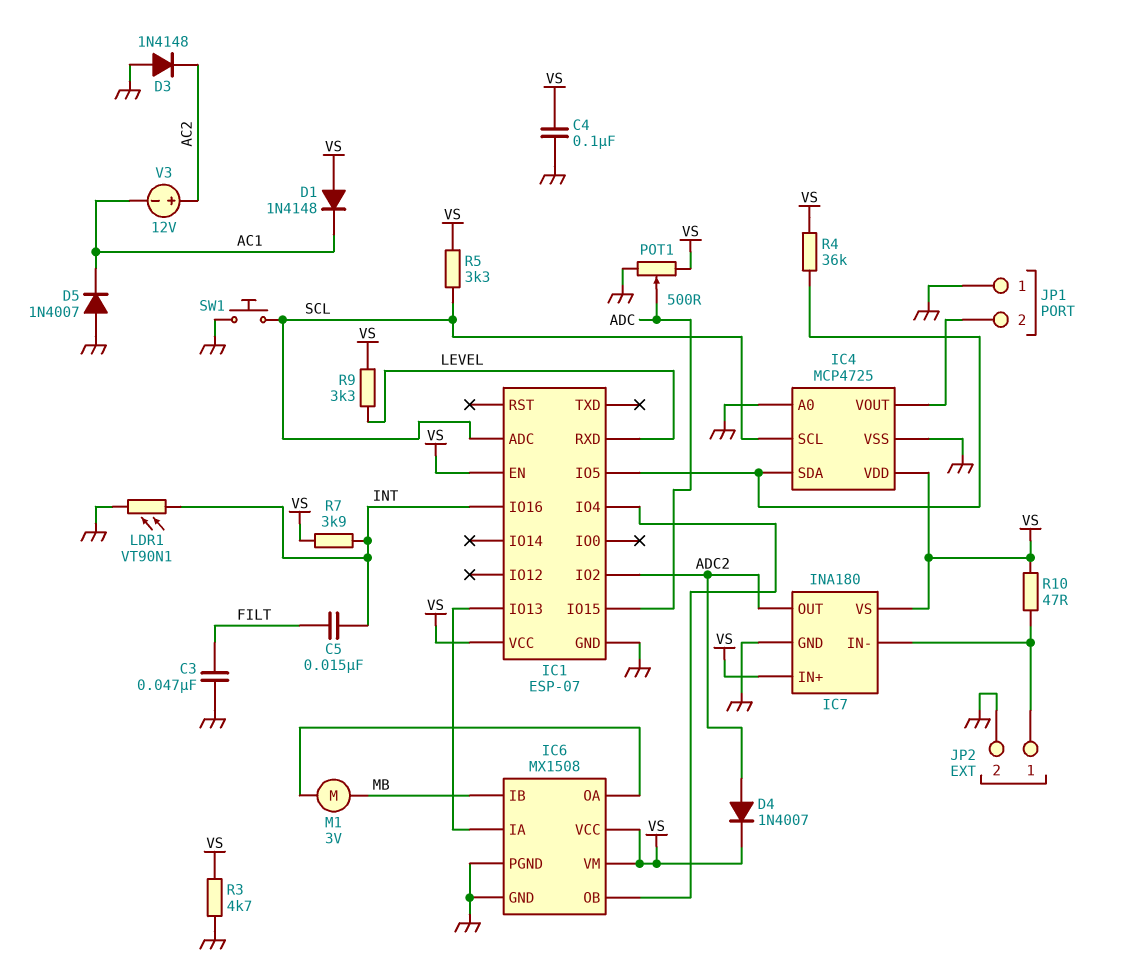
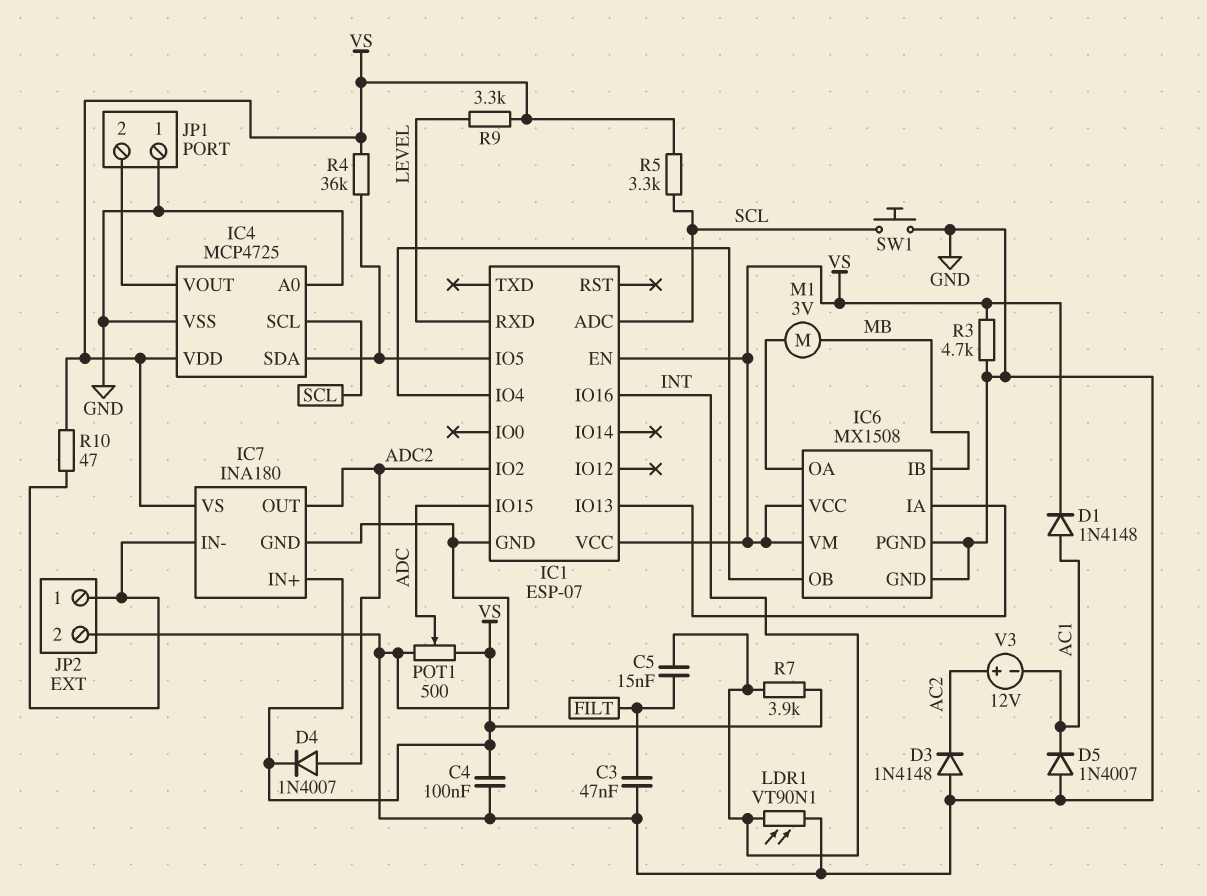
D1: diode 1N4148 (A VS, K AC1) -> diode 1N4148 (A AC1, K VS)

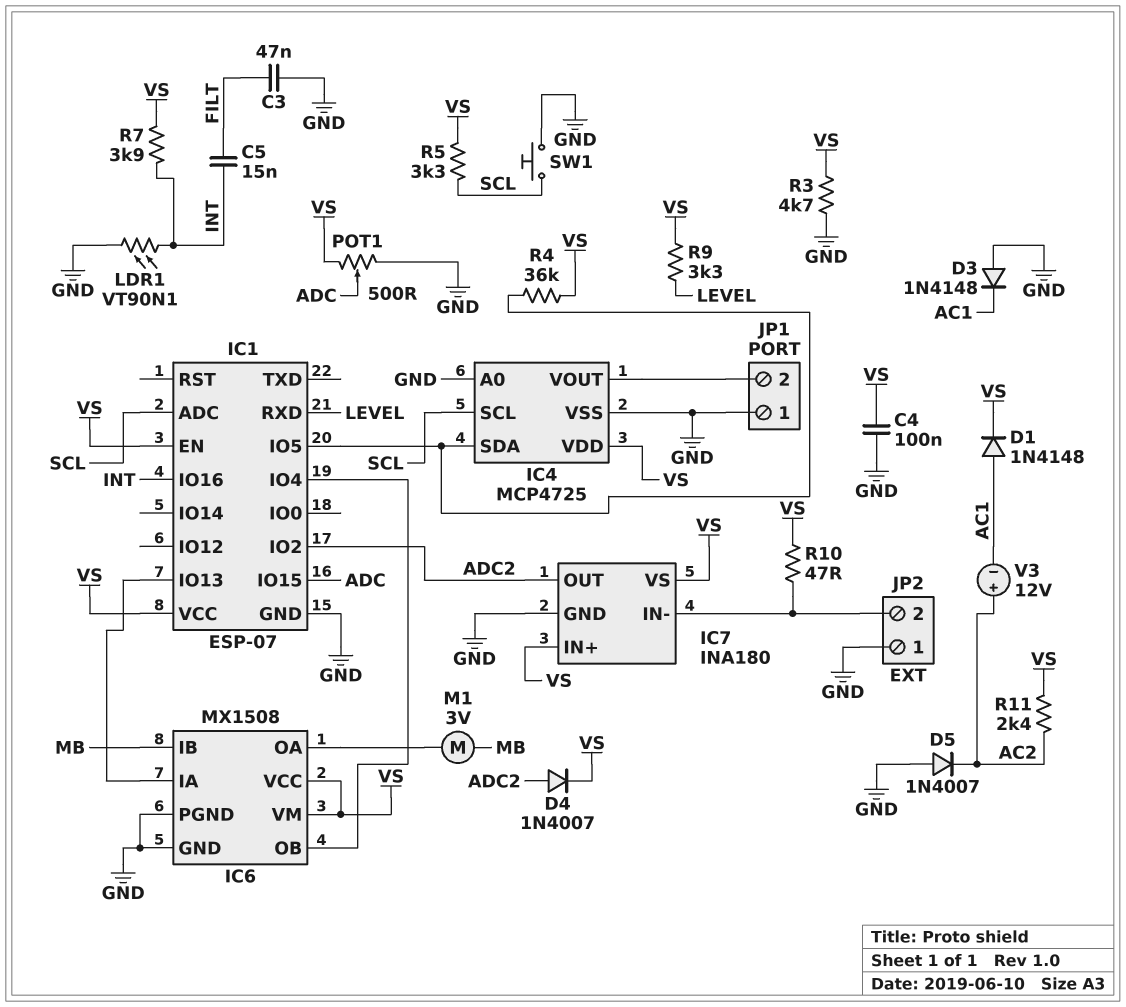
D3: diode 1N4148 (A GND, K AC2) -> diode 1N4148 (A GND, K AC1)
D5: diode 1N4007 (A GND, K AC1) -> diode 1N4007 (A GND, K AC2)
JP2 pin 1: IC7/IN- -> GND
JP2 pin 2: GND -> IC7/IN-
R11: none -> 2.4k (AC2, VS)

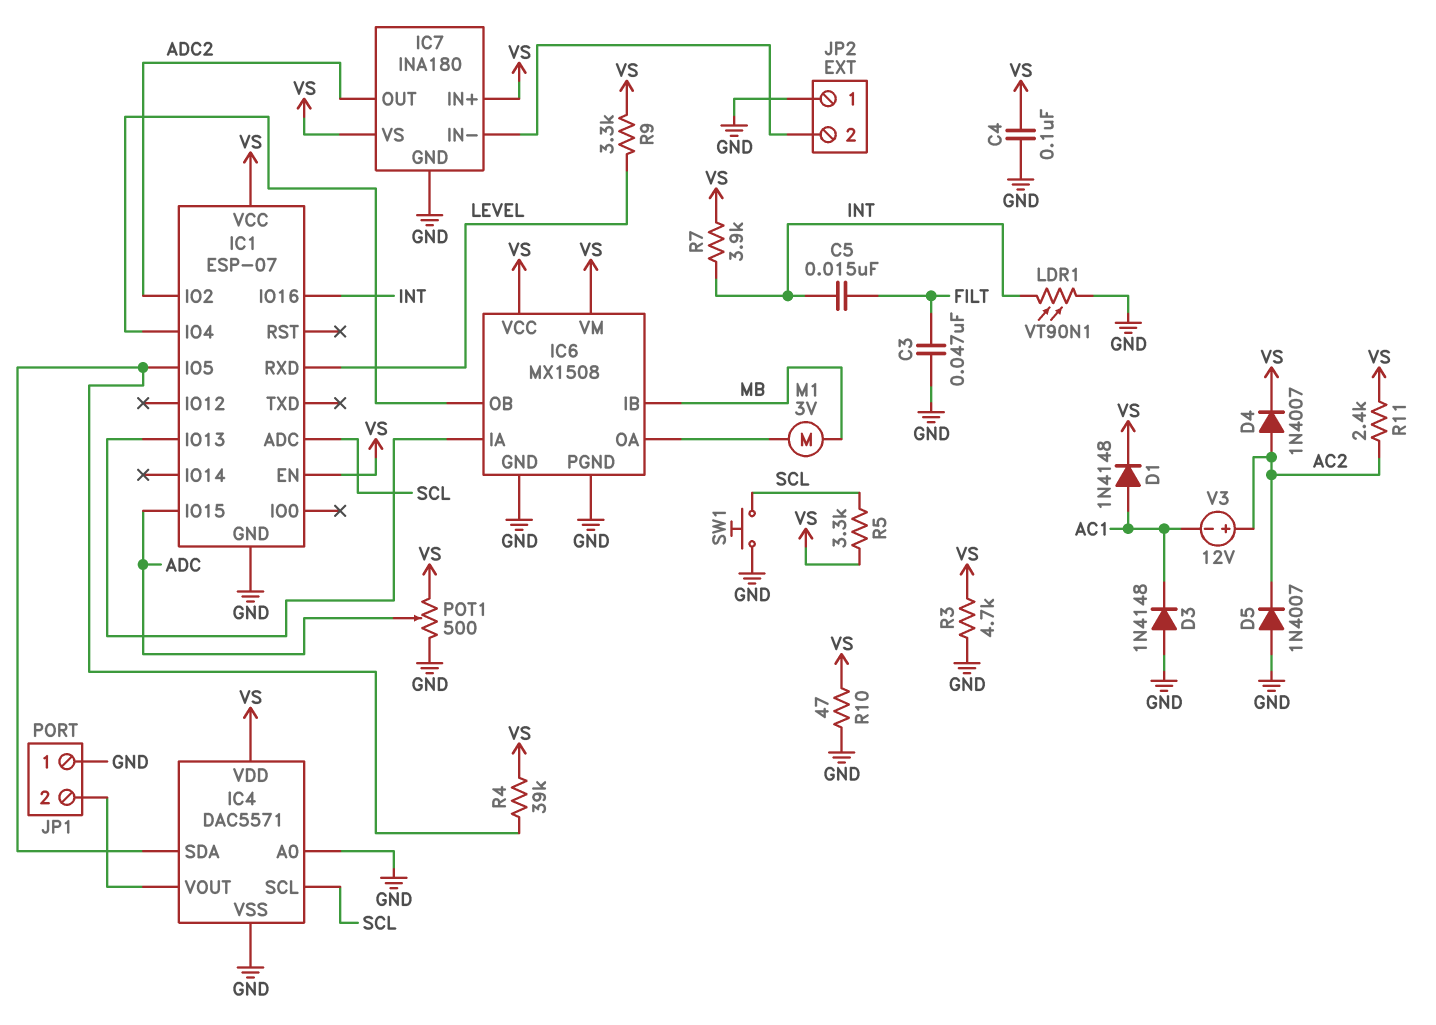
D4: diode 1N4007 (A ADC2, K VS) -> diode 1N4007 (A AC2, K VS)
IC4: MCP4725 -> DAC5571
R4: 36k (IC1/IO5, VS) -> 39k (IC1/IO5, VS)
R10: 47 (IC7/IN-, VS) -> 47 (GND, VS)

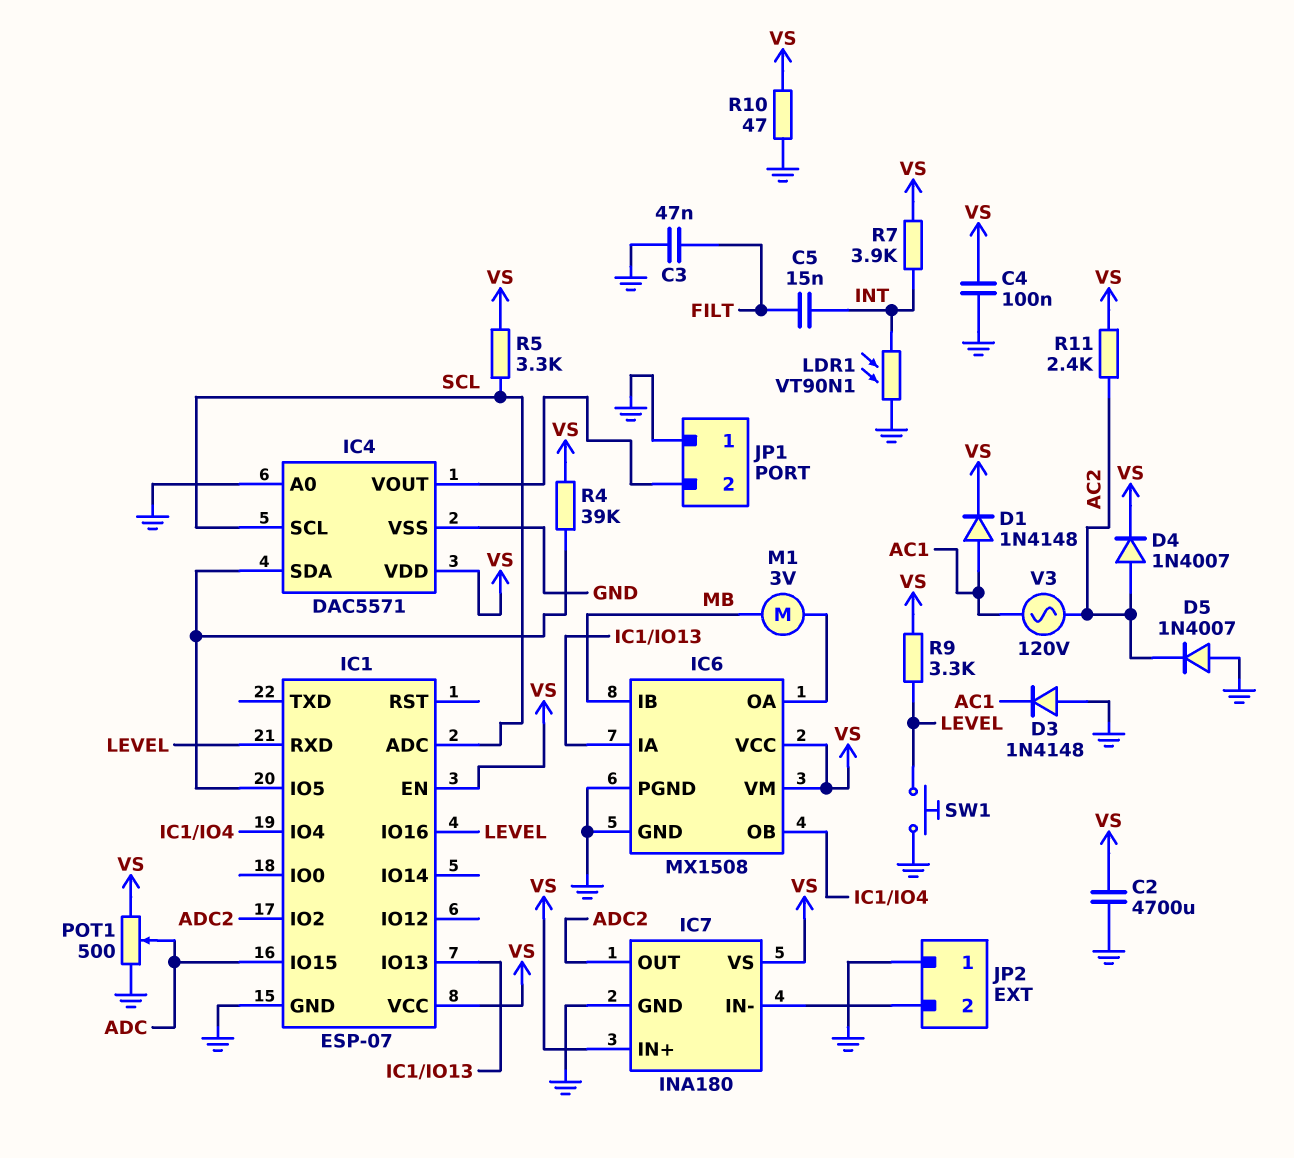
C2: none -> 4700uF (GND, VS)
IC1 pin IO16: INT -> LEVEL
R3: 4.7k (GND, VS) -> none
SW1: button (GND, SCL) -> button (GND, LEVEL)
V3: 12V (plus AC2, minus AC1) -> AC 120V (AC1, AC2)

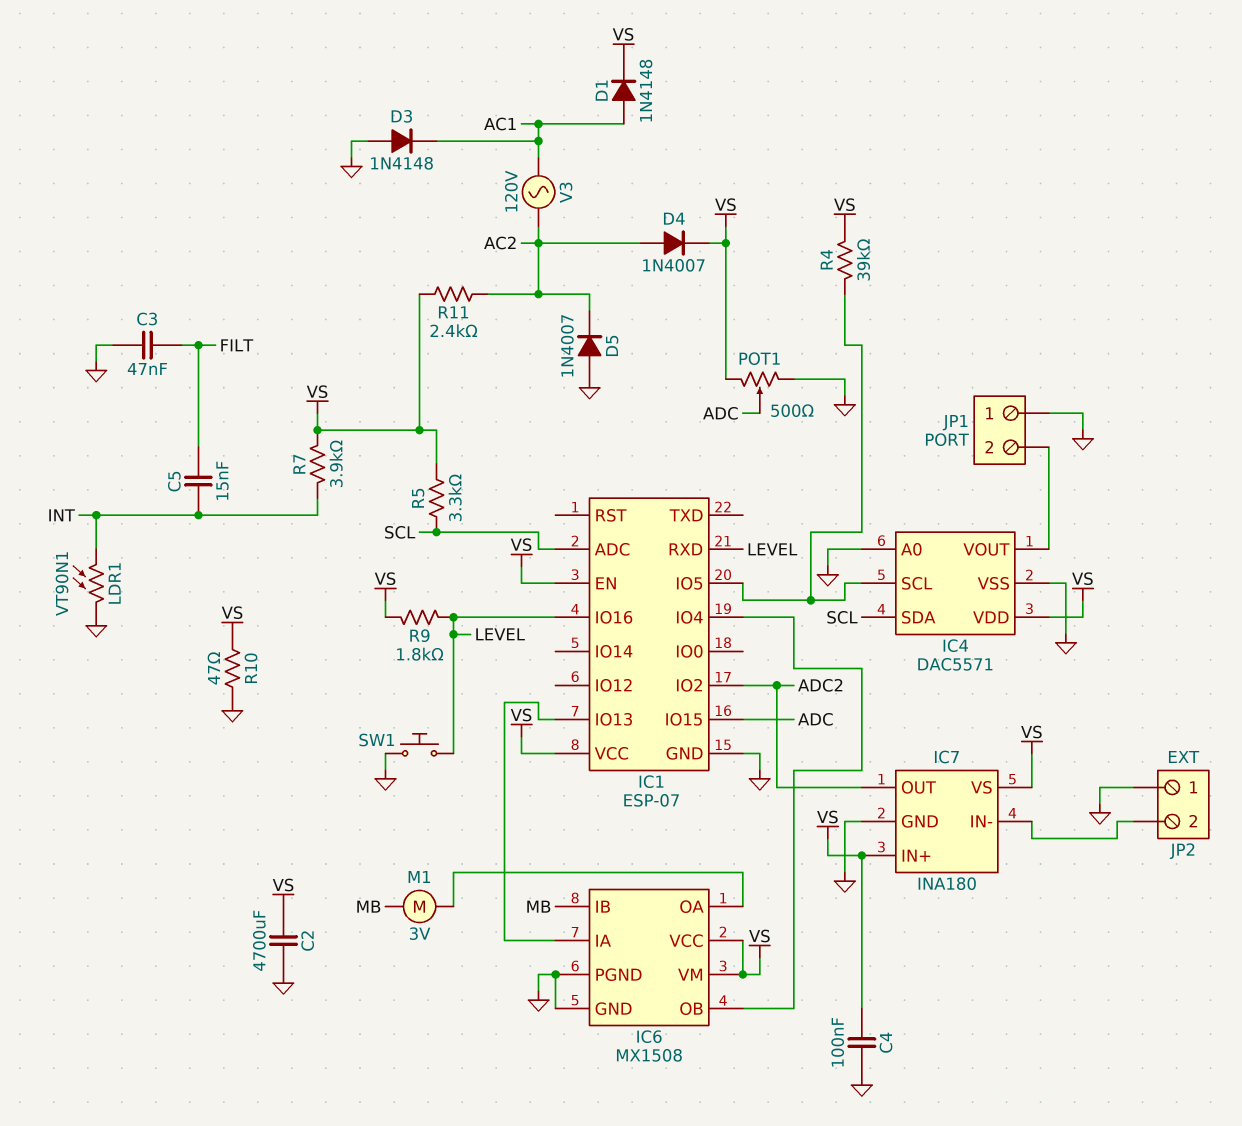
IC4 pin SCL: SCL -> IC1/IO5
IC4 pin SDA: IC1/IO5 -> SCL
R9: 3.3k (LEVEL, VS) -> 1.8k (LEVEL, VS)

